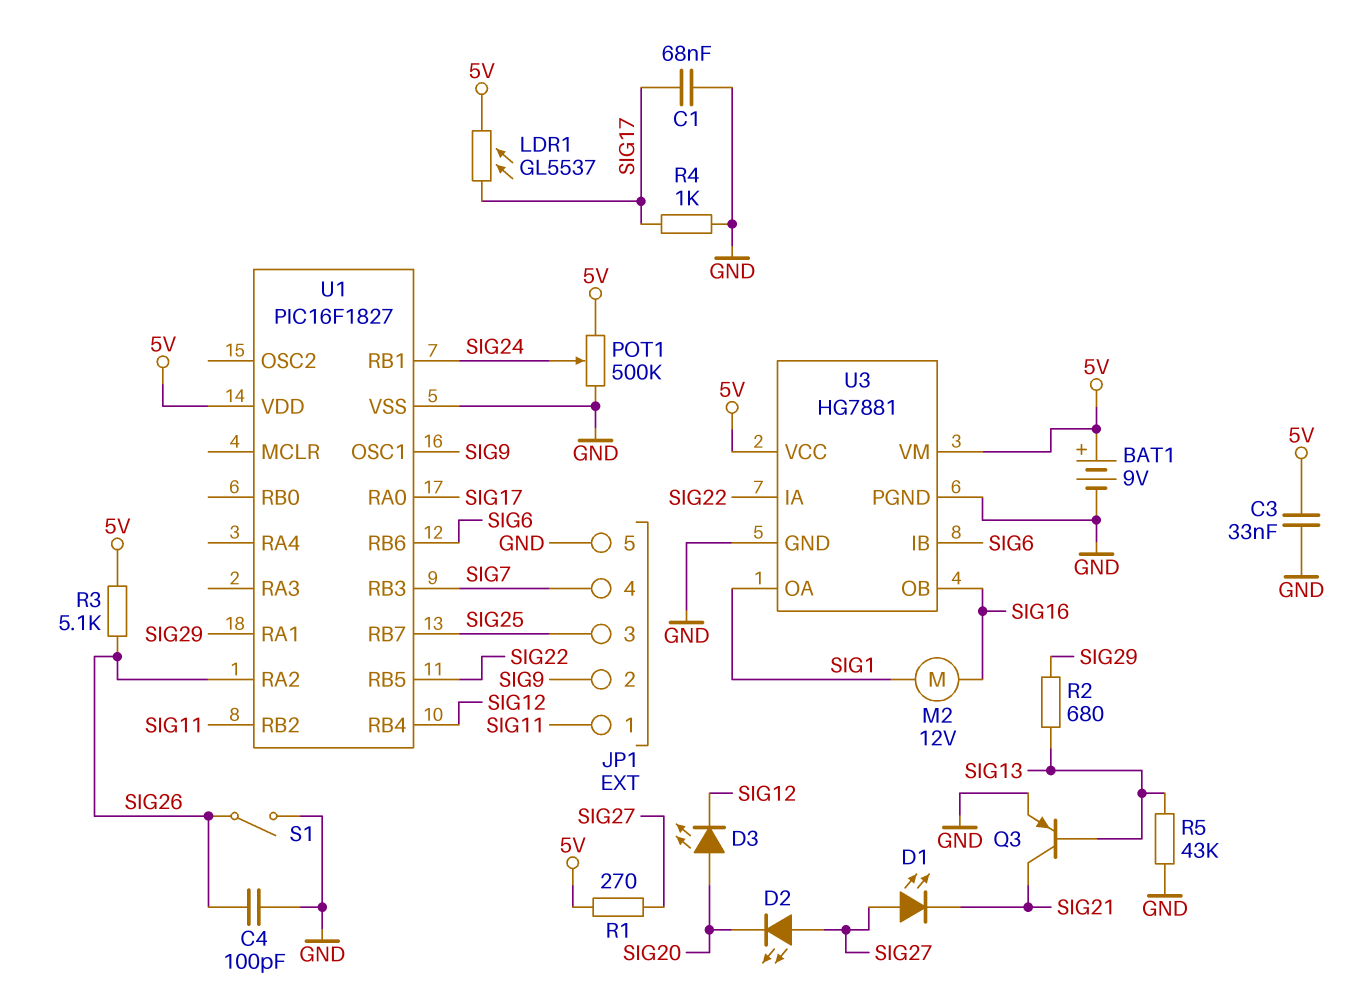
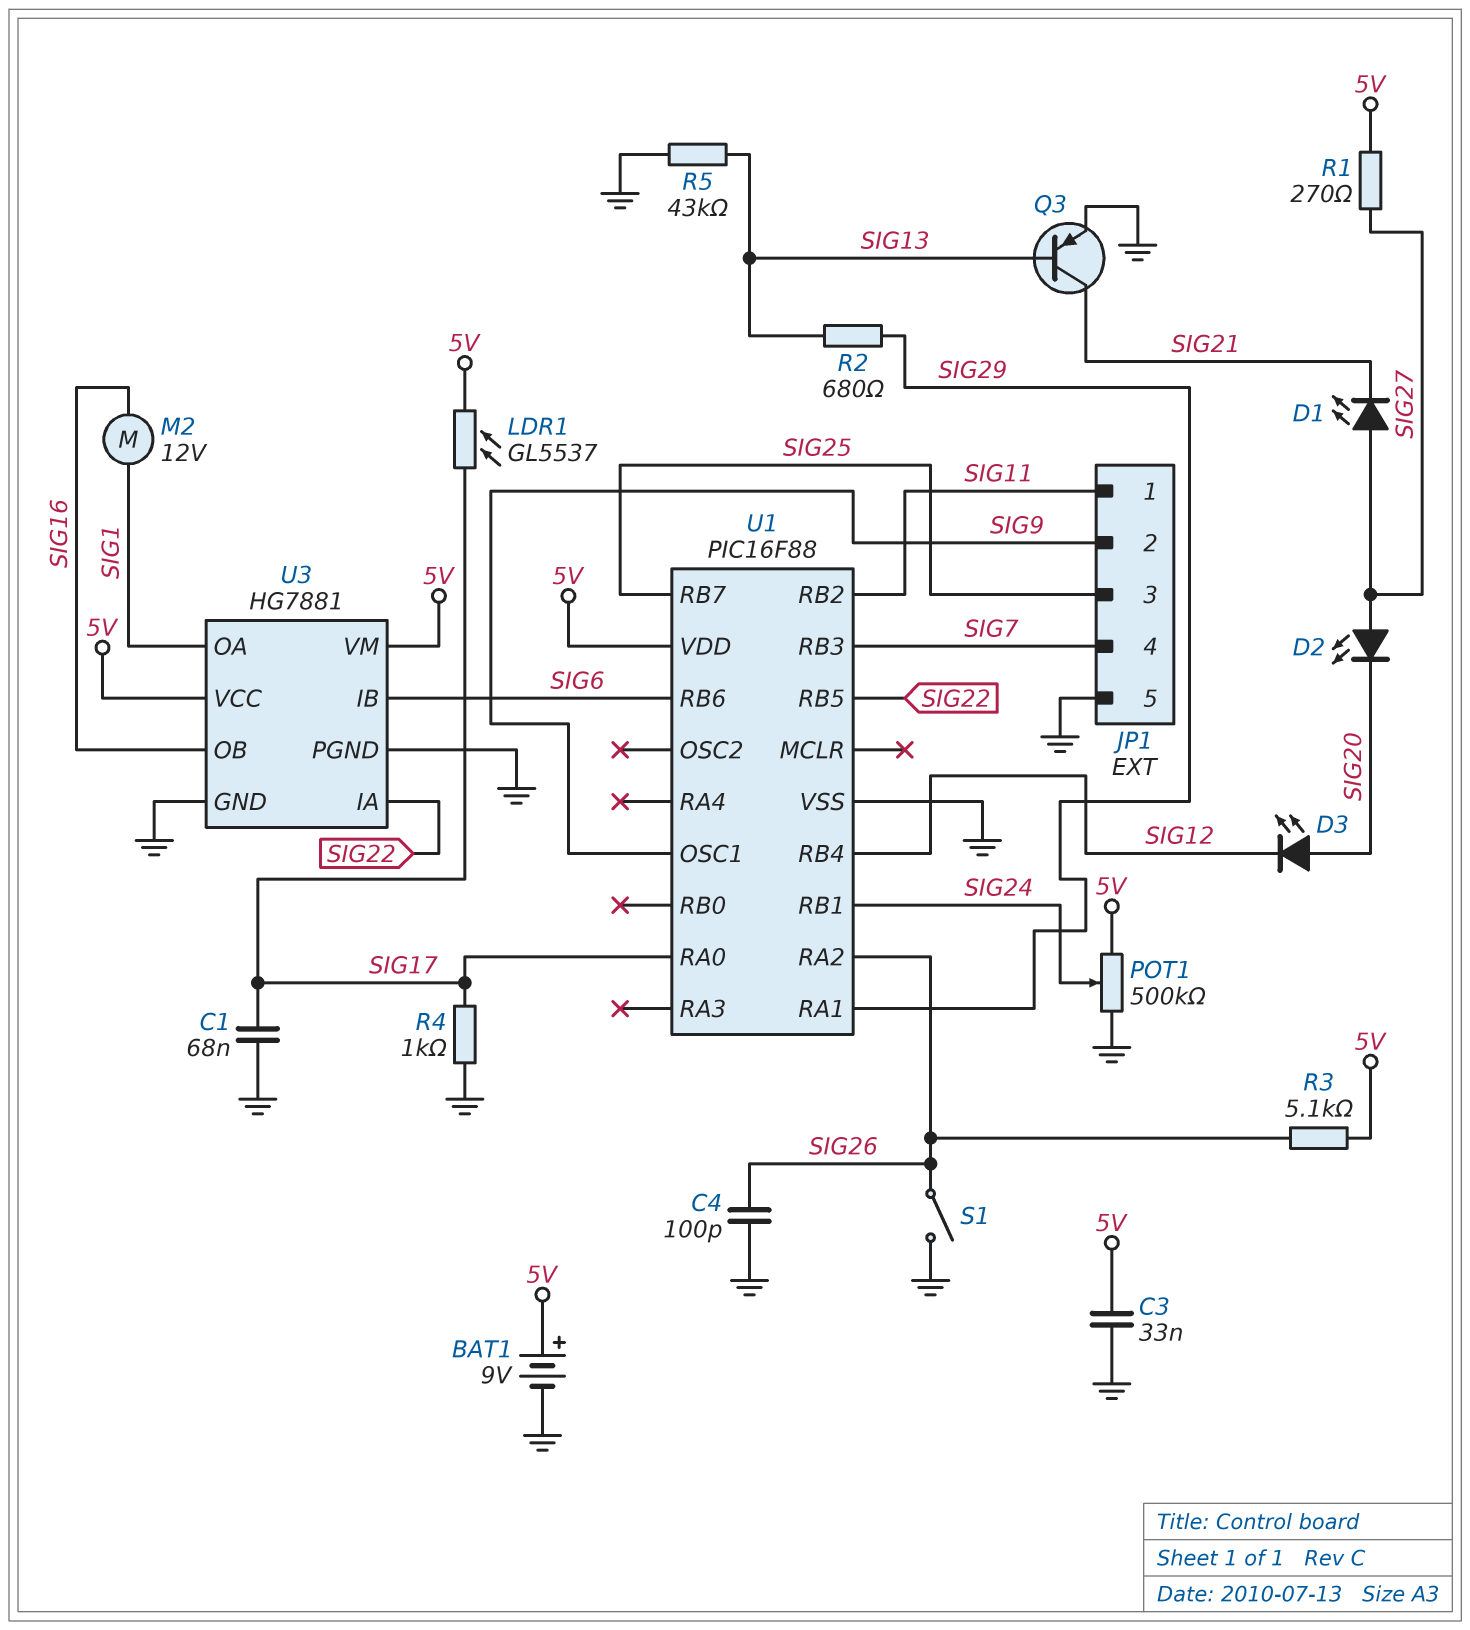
U1: PIC16F1827 -> PIC16F88

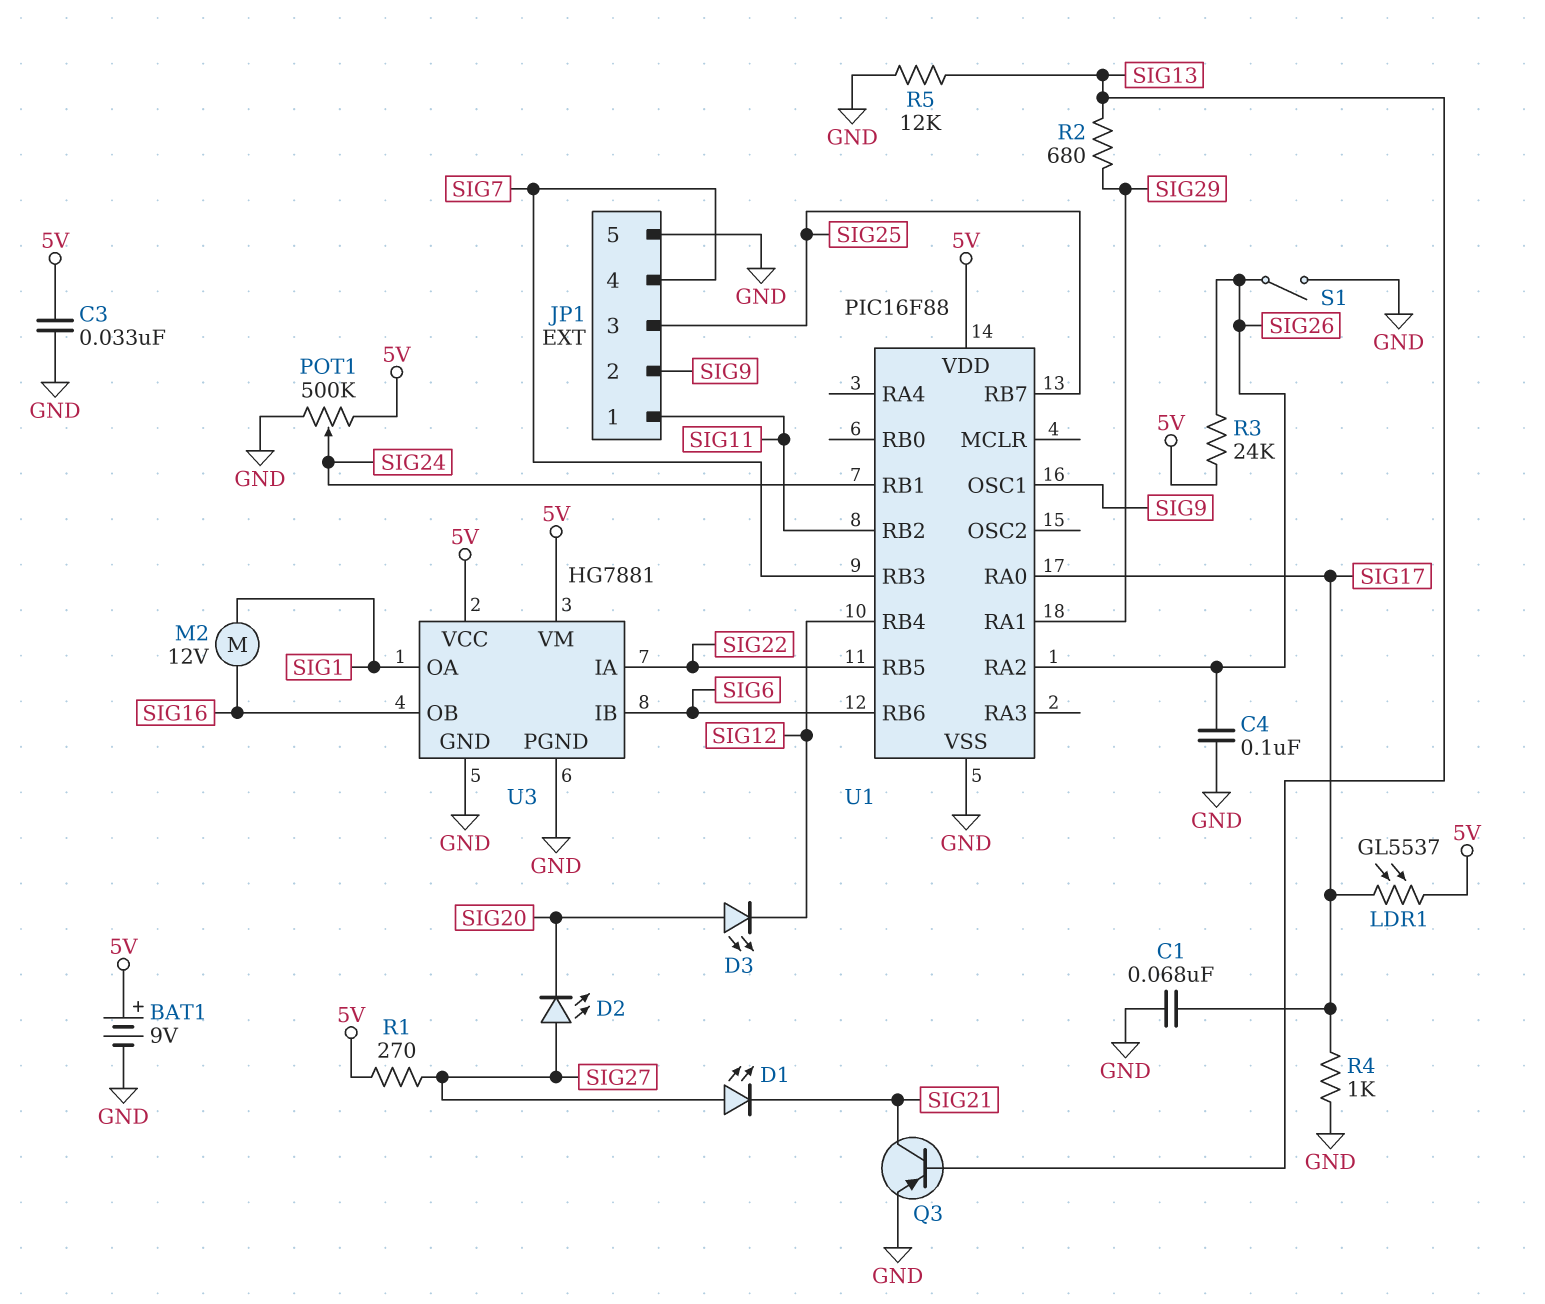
C4: 100pF (GND, SIG26) -> 100nF (GND, SIG26)
R3: 5.1k (5V, SIG26) -> 24k (5V, SIG26)
R5: 43k (GND, SIG13) -> 12k (GND, SIG13)

